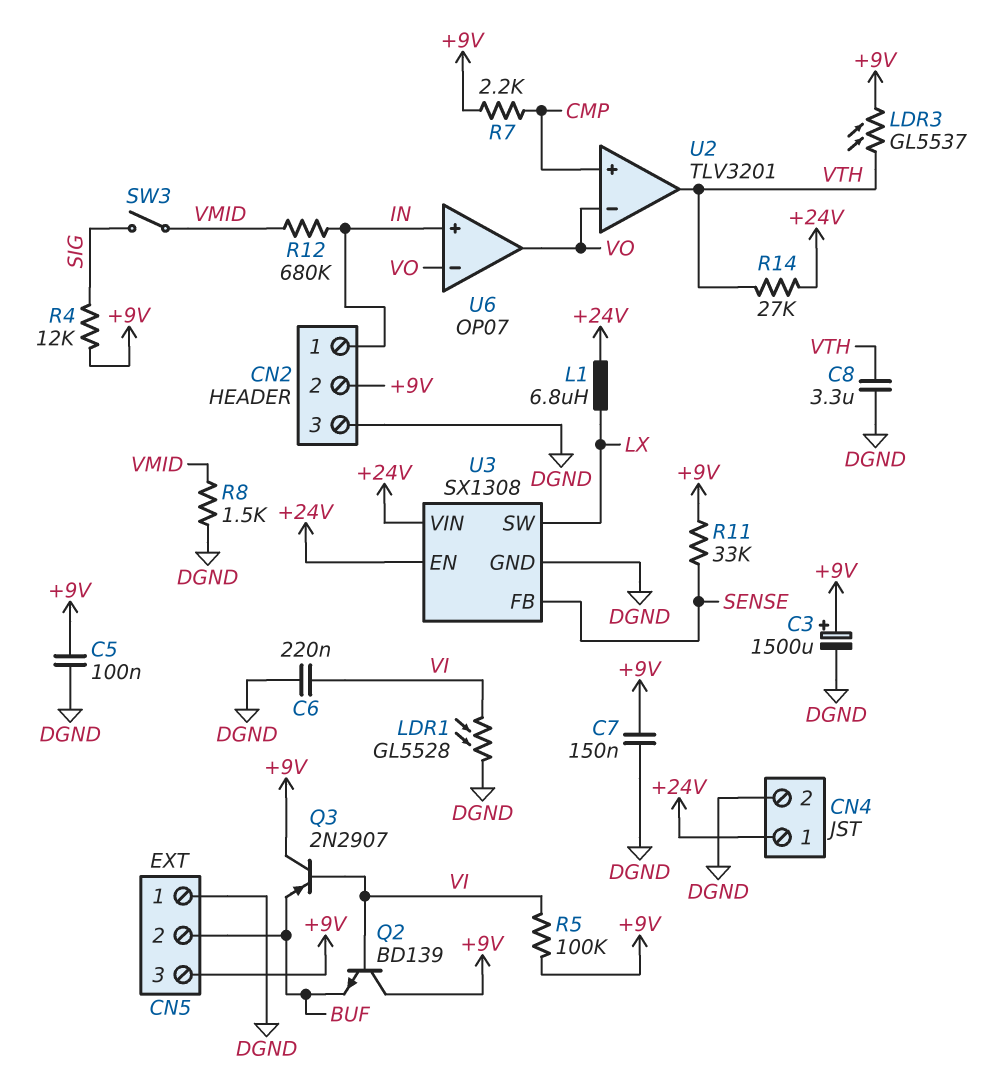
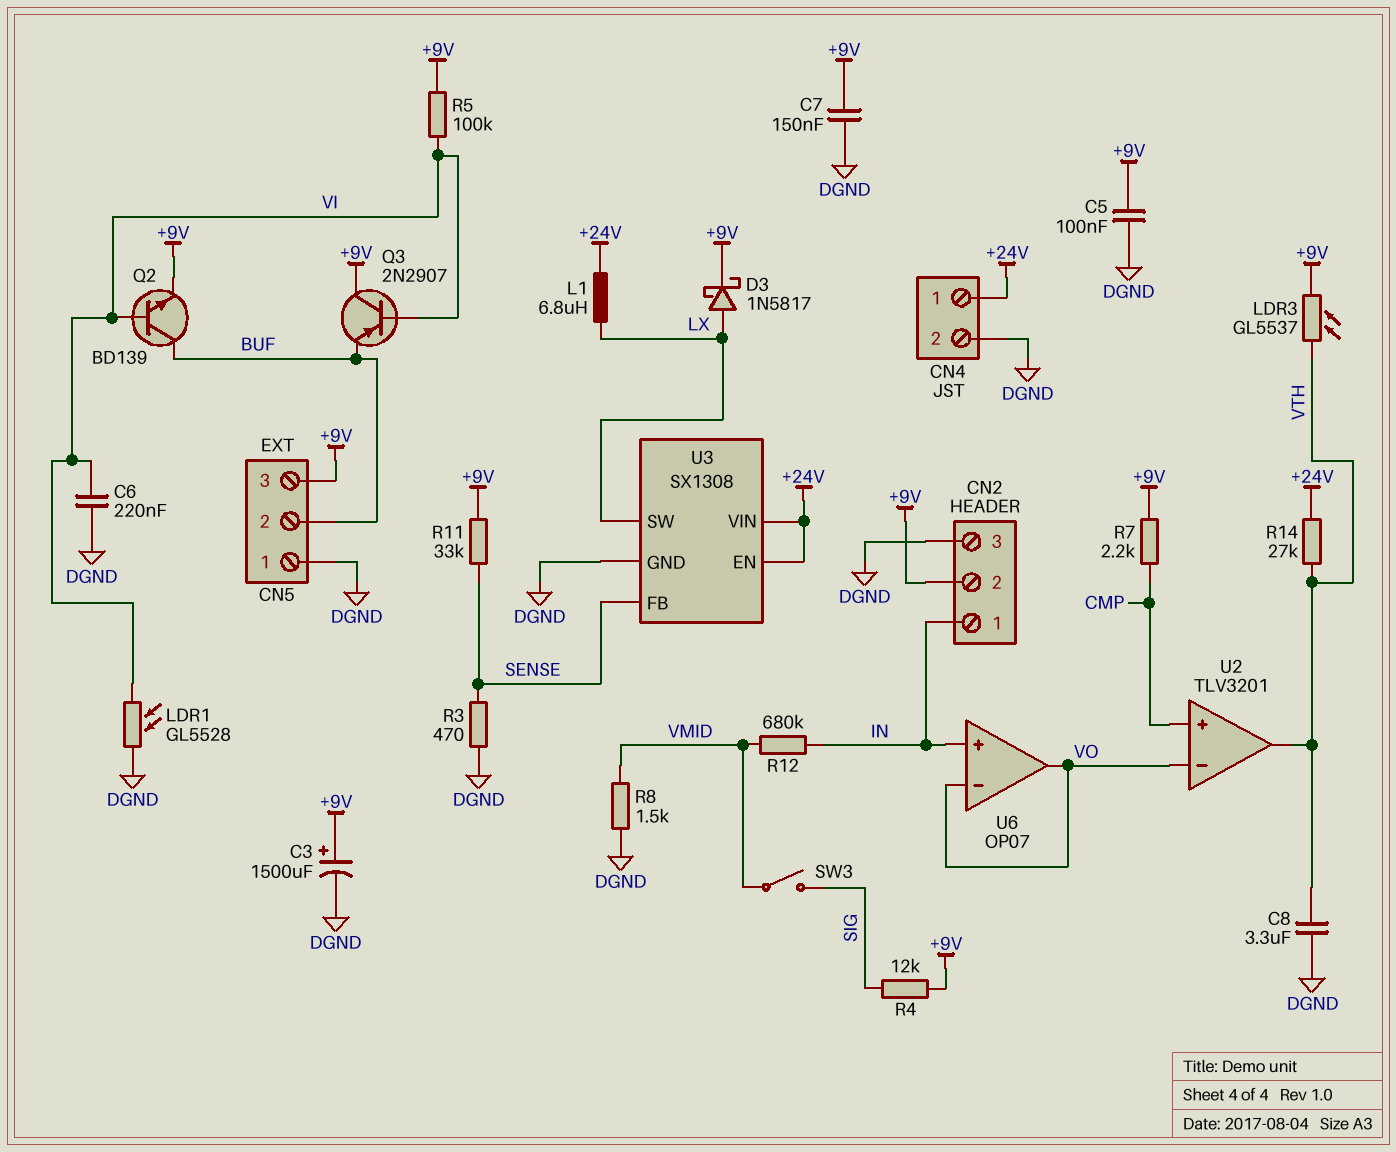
D3: none -> schottky 1N5817 (A LX, K +9V)
Q2: NPN BD139 (B VI, C +9V, E BUF) -> NPN BD139 (B VI, C BUF, E +9V)
R3: none -> 470 (DGND, SENSE)

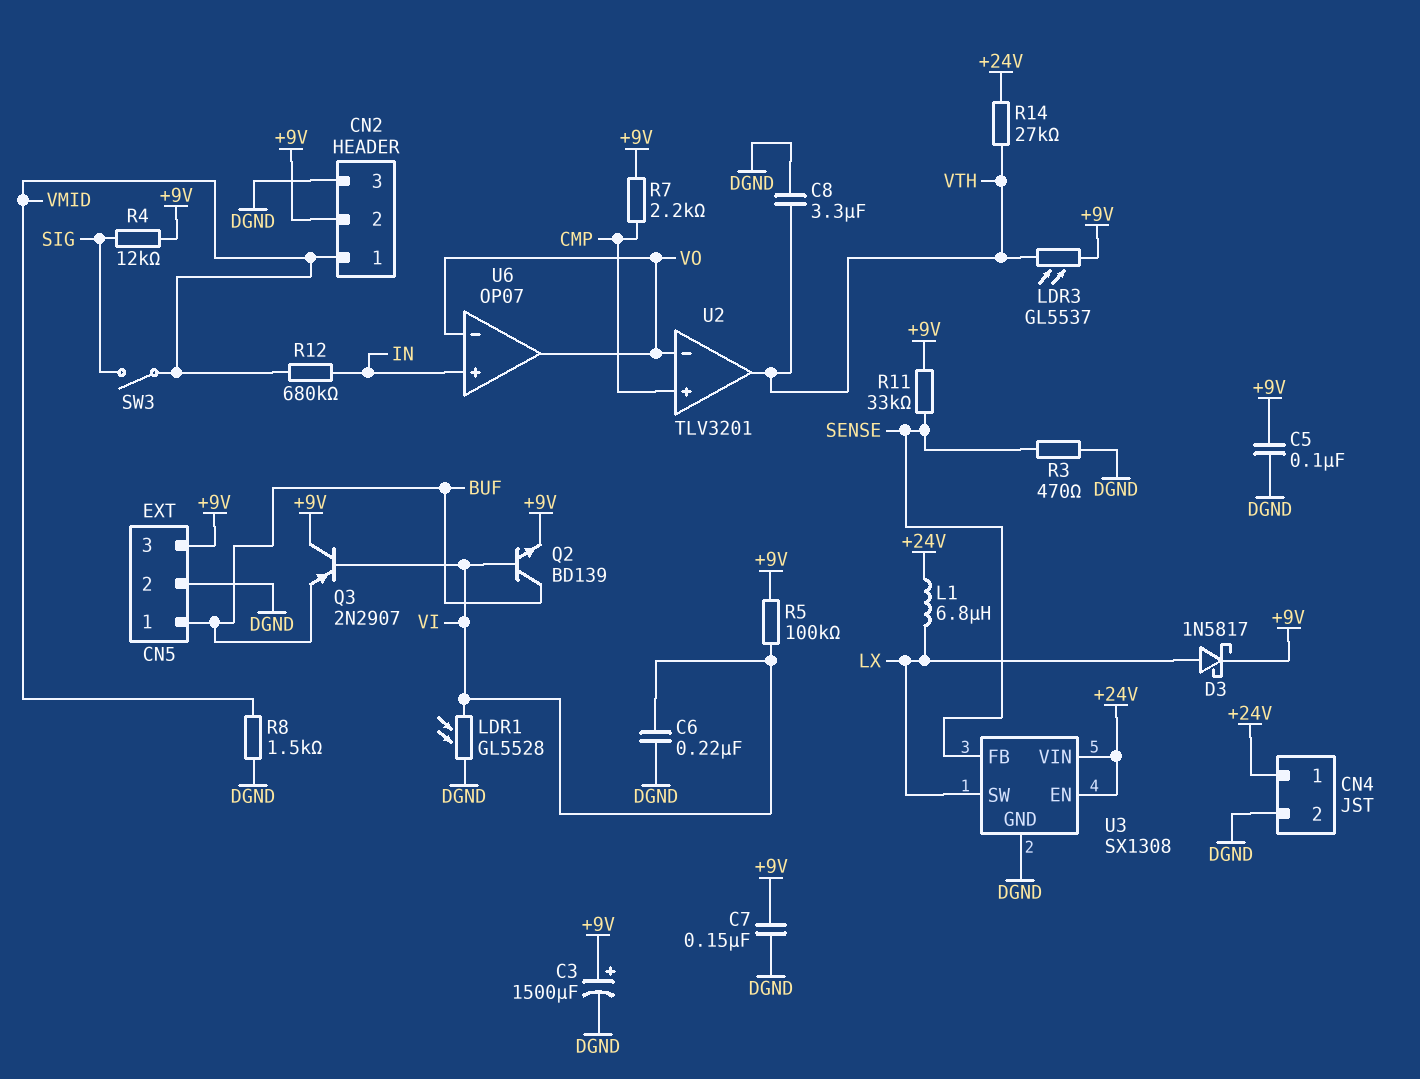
CN2 pin 1: IN -> VMID
CN5 pin 1: DGND -> BUF
CN5 pin 2: BUF -> DGND

